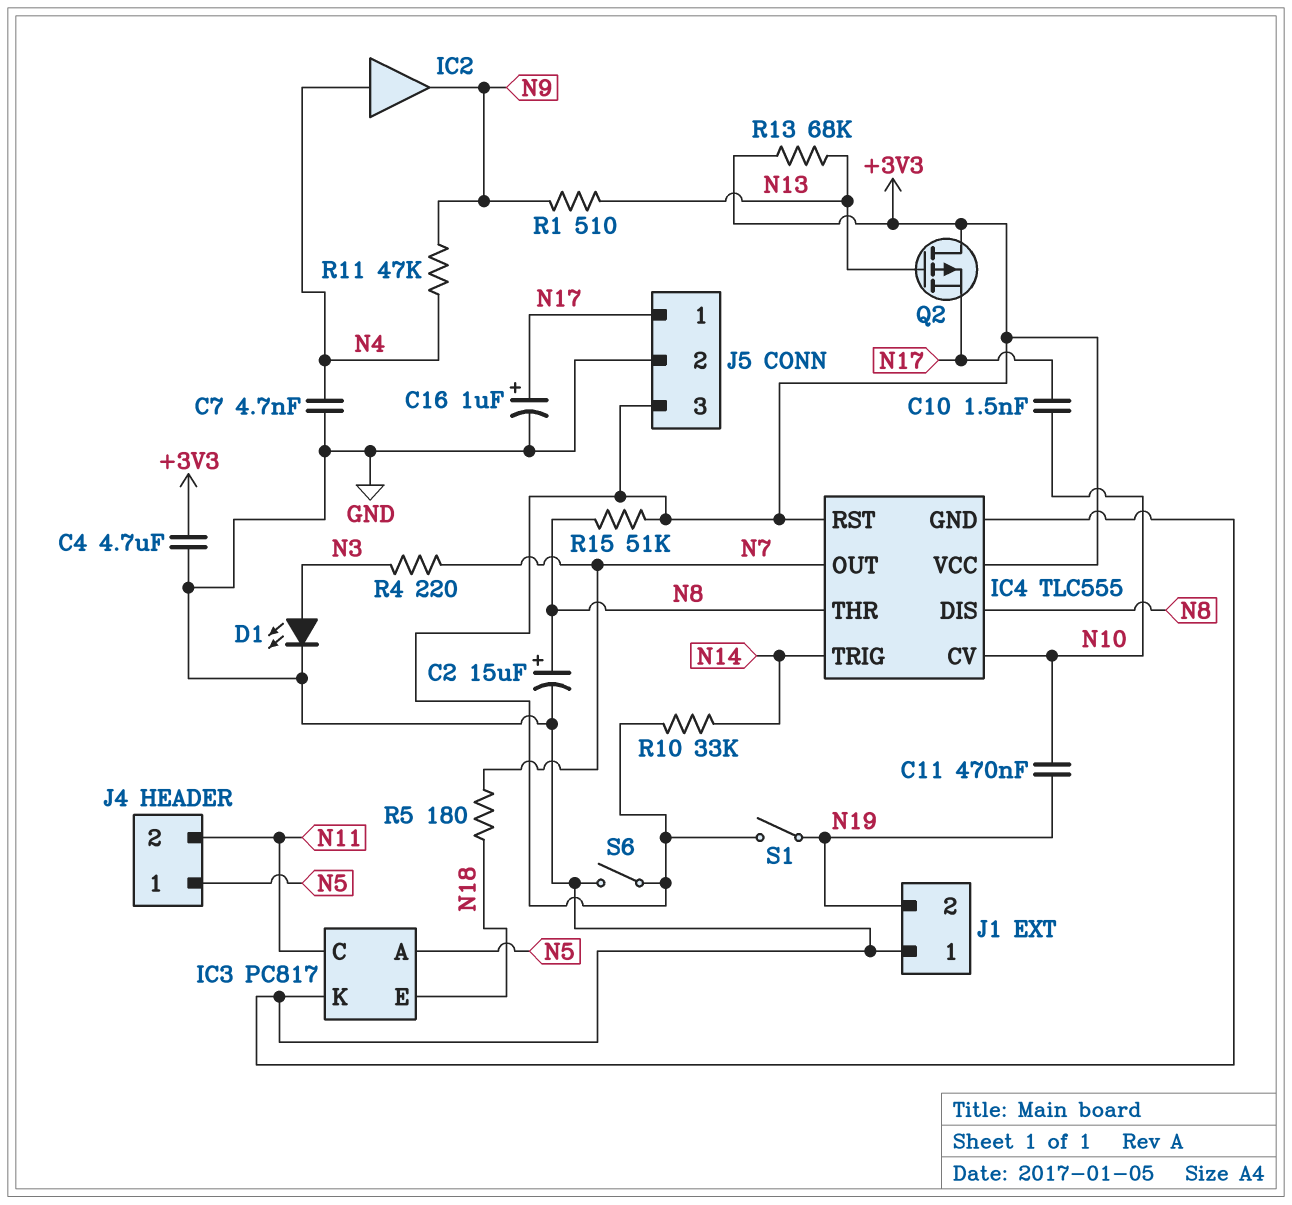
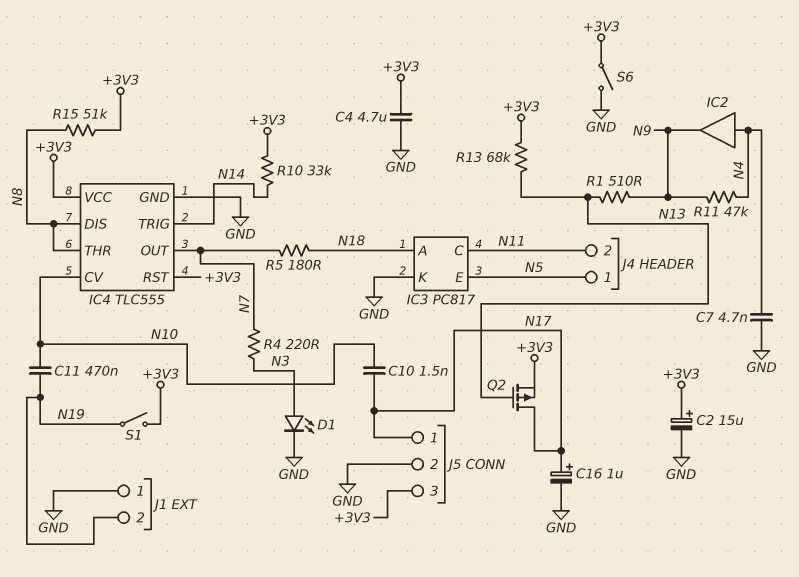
C2: 15uF (plus N8, minus GND) -> 15uF (plus +3V3, minus GND)
IC3 pin A: N5 -> N18
IC3 pin E: N18 -> N5
Q2: PMOS (G N13, D +3V3, S N17) -> PMOS (G N13, D N17, S +3V3)

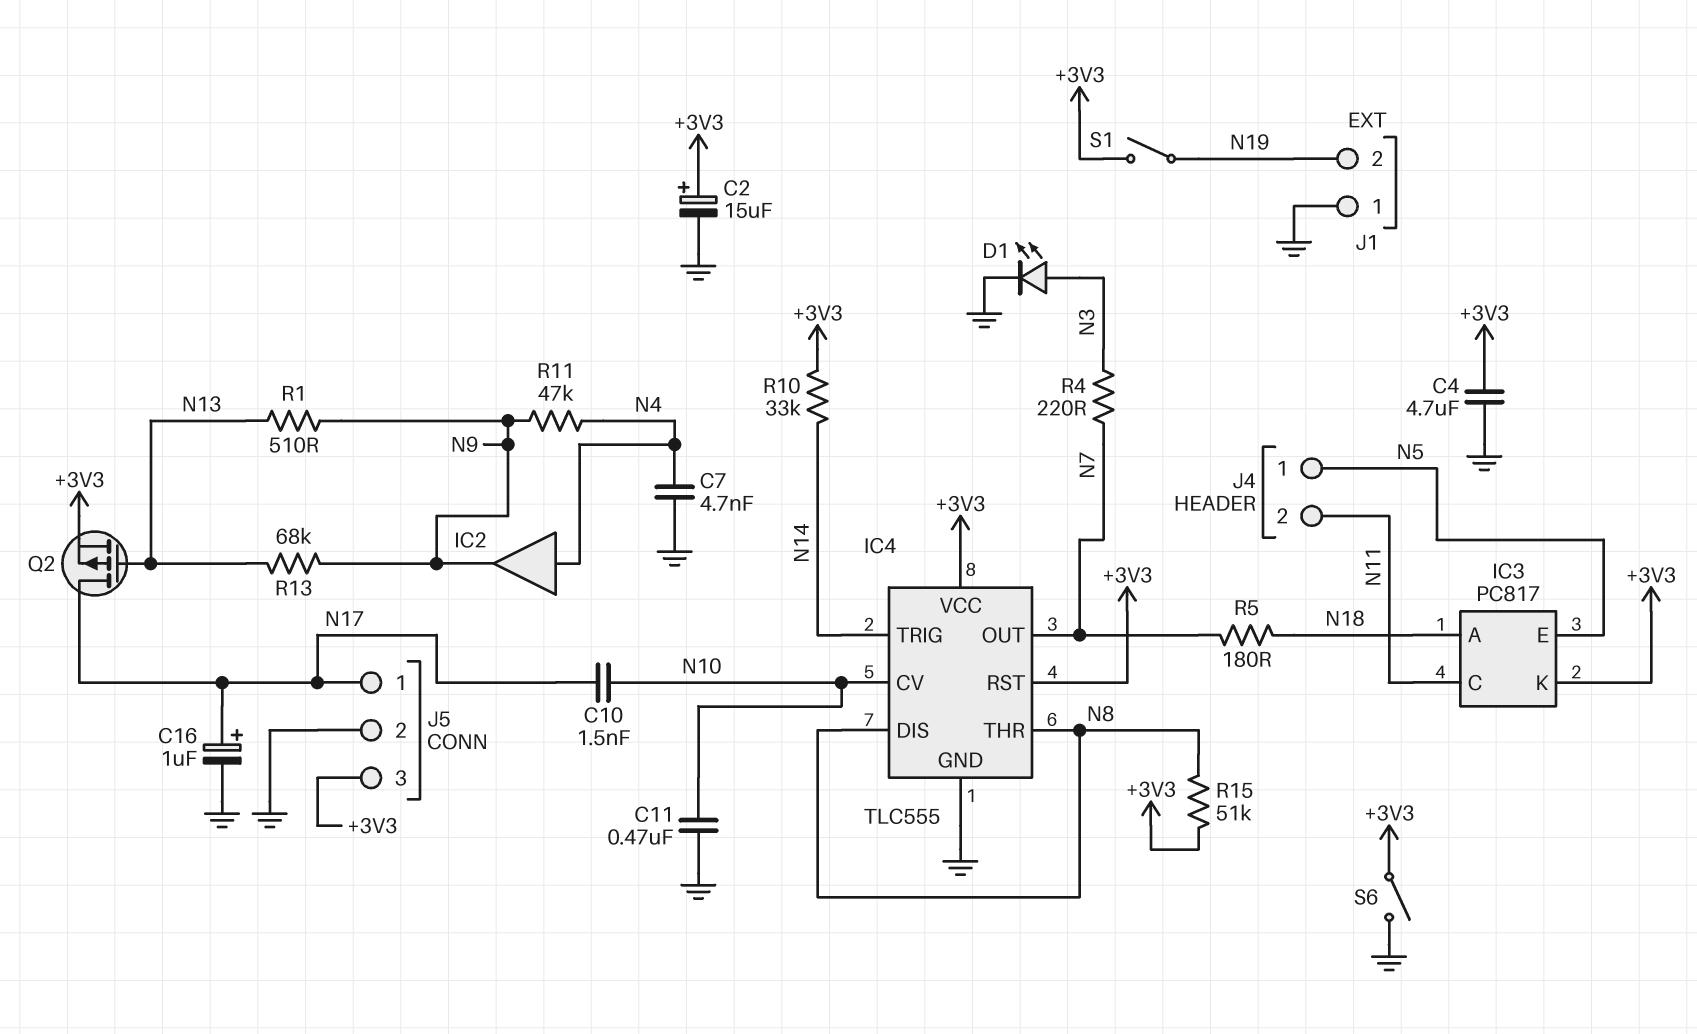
C11: 470nF (N10, N19) -> 470nF (GND, N10)
IC3 pin K: GND -> +3V3
R13: 68k (+3V3, N13) -> 68k (N9, N13)

